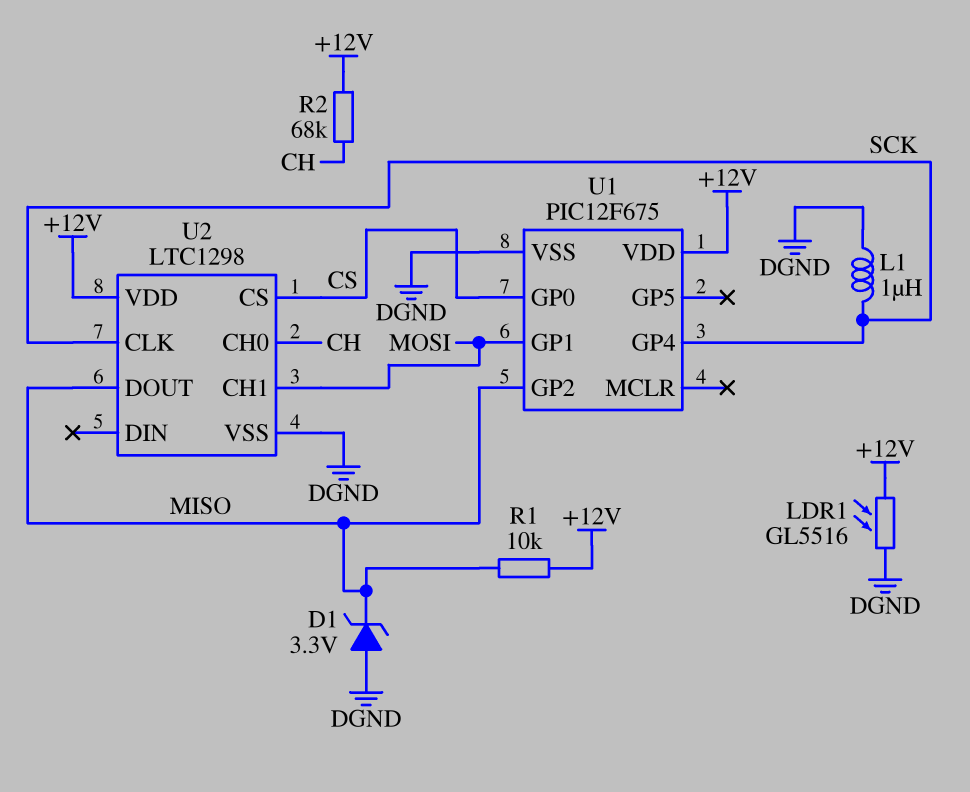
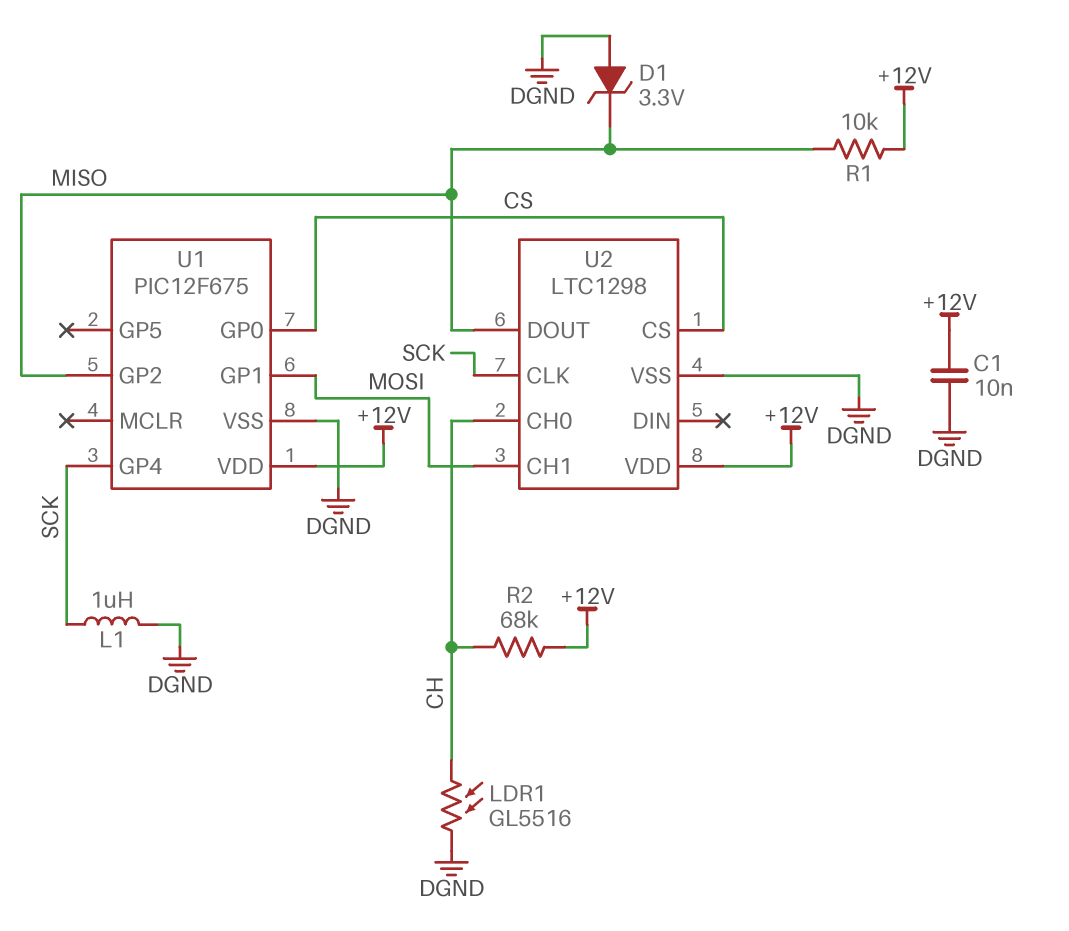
C1: none -> 10nF (+12V, DGND)
LDR1: GL5516 (+12V, DGND) -> GL5516 (CH, DGND)

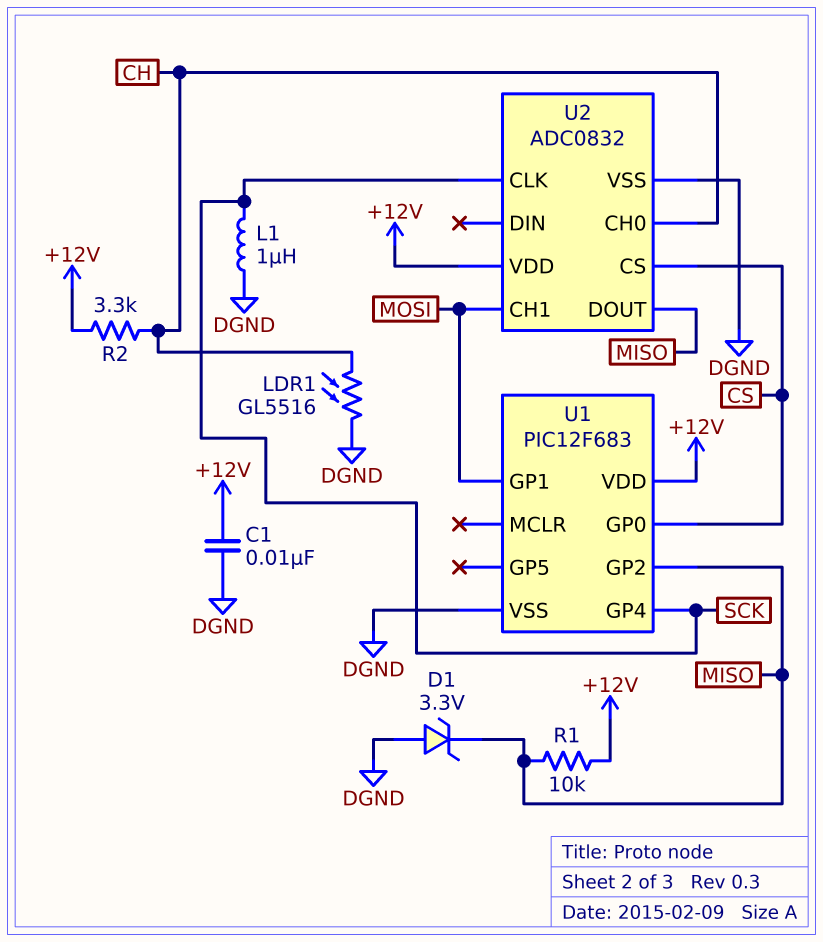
R2: 68k (+12V, CH) -> 3.3k (+12V, CH)
U1: PIC12F675 -> PIC12F683
U2: LTC1298 -> ADC0832

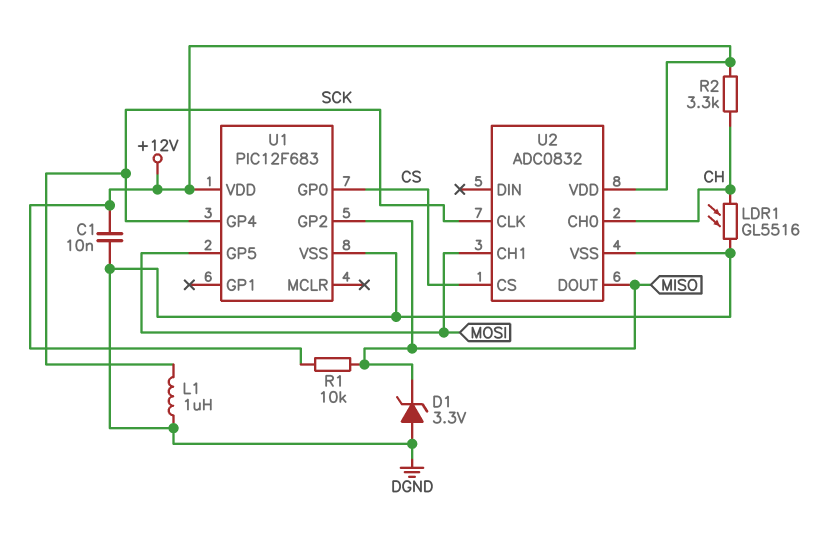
U1 pin GP1: MOSI -> none
U1 pin GP5: none -> MOSI

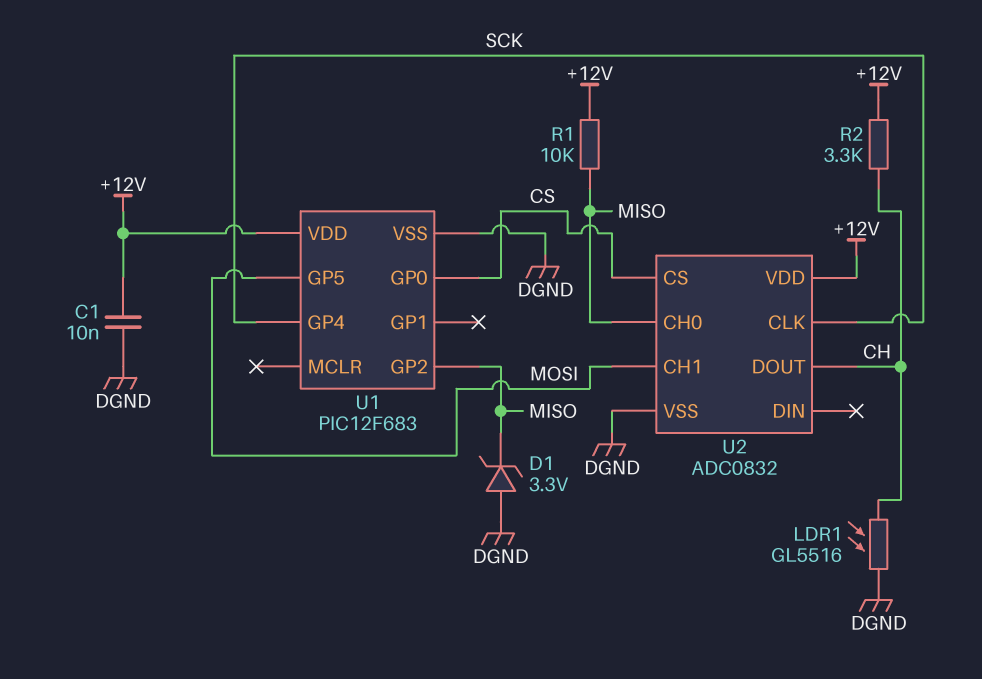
L1: 1uH (DGND, SCK) -> none
U2 pin CH0: CH -> MISO
U2 pin DOUT: MISO -> CH

